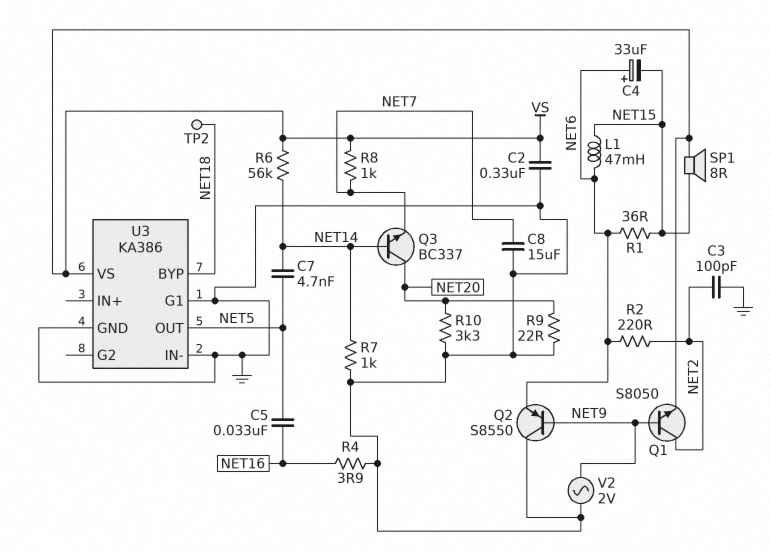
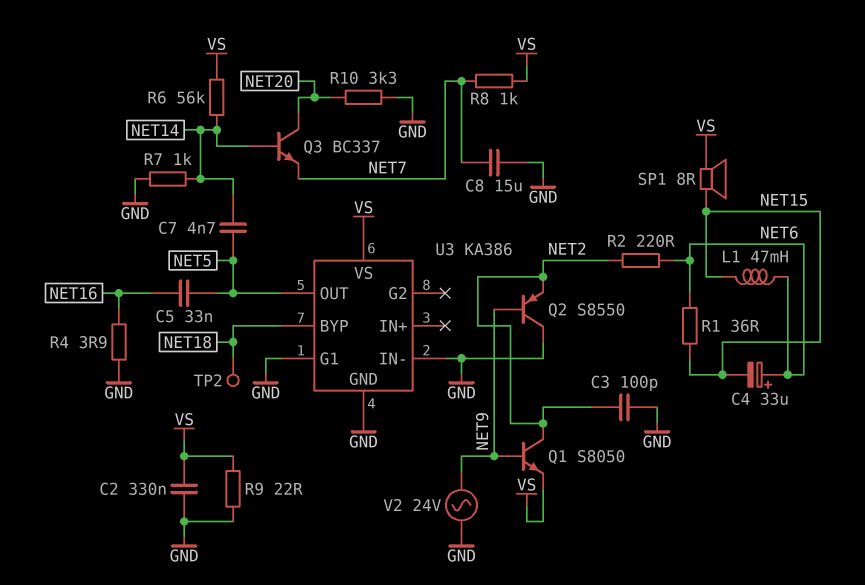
Q2: PNP S8550 (B NET9, C GND, E NET6) -> PNP S8550 (B NET9, C GND, E NET2)
R9: 22 (GND, NET20) -> 22 (GND, VS)
V2: AC 2V (GND, NET9) -> AC 24V (GND, NET9)

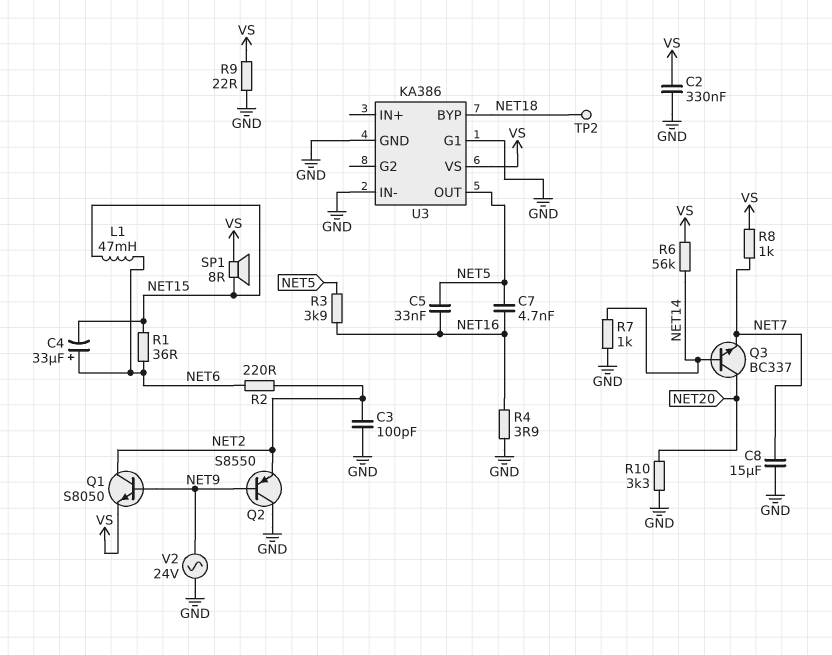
C7: 4.7nF (NET5, NET14) -> 4.7nF (NET5, NET16)
R3: none -> 3.9k (NET5, NET16)

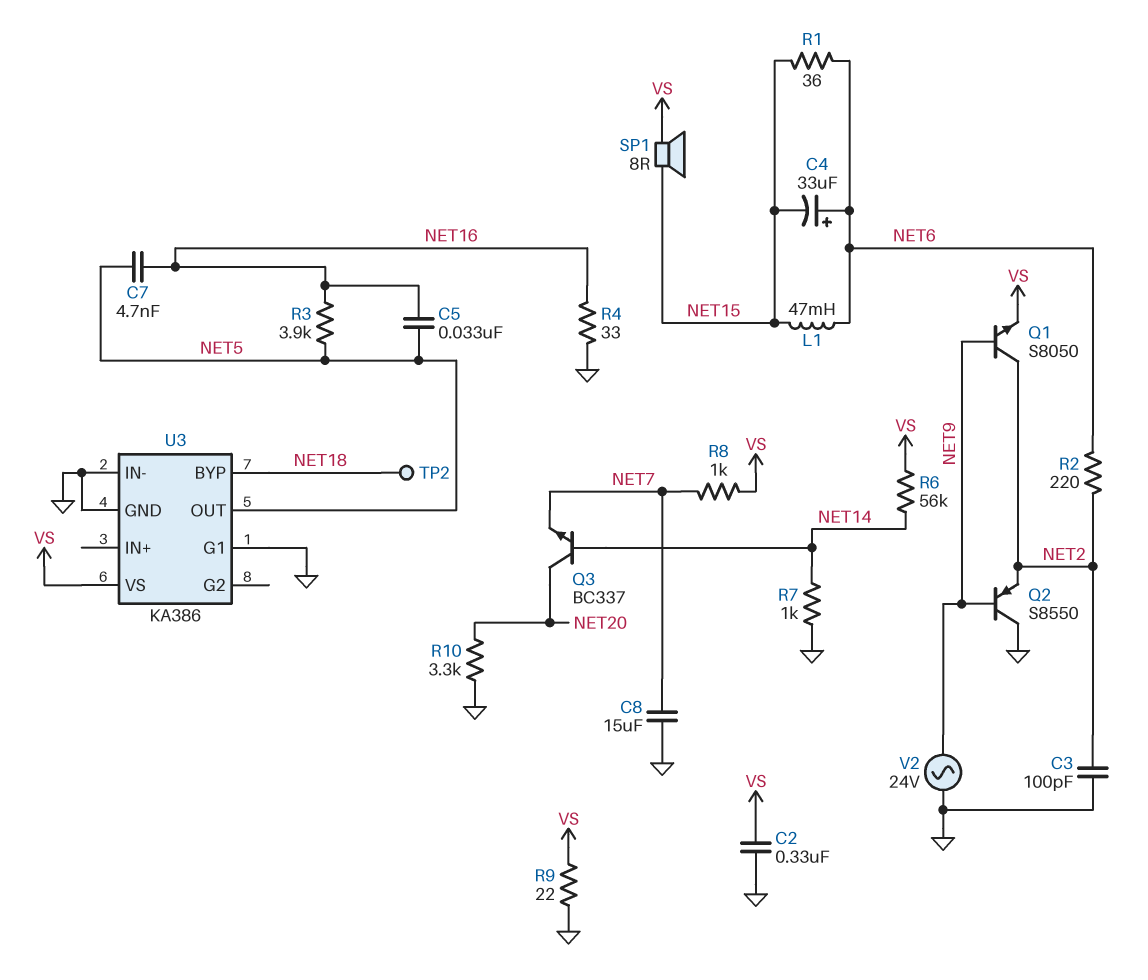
R4: 3.9 (GND, NET16) -> 33 (GND, NET16)

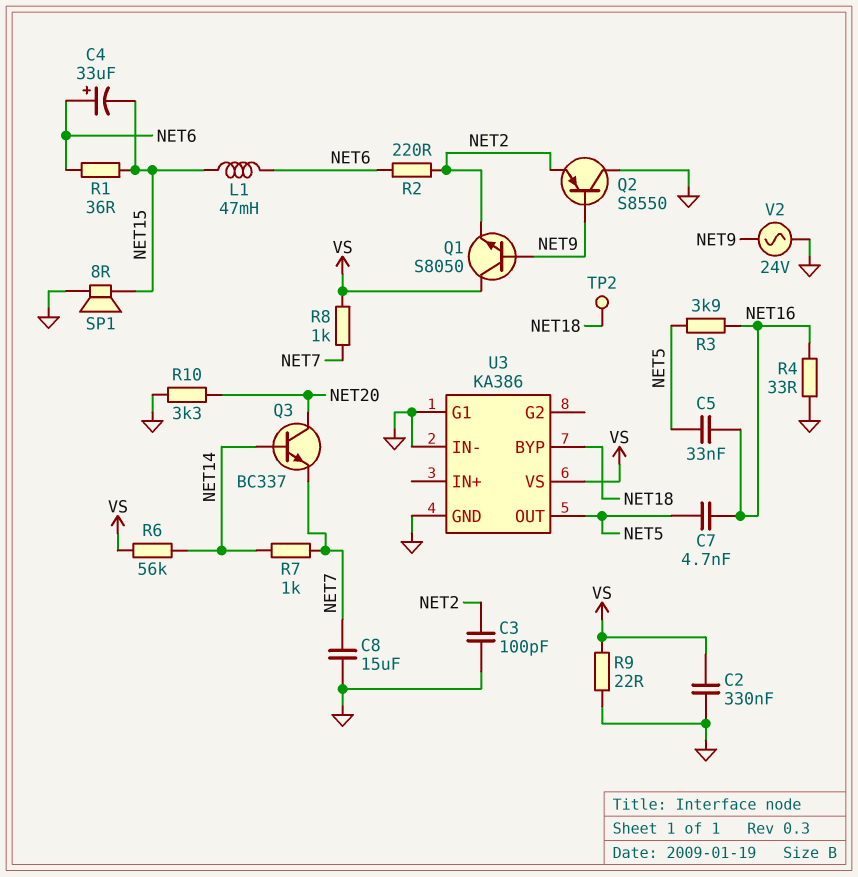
Q1: NPN S8050 (B NET9, C NET2, E VS) -> NPN S8050 (B NET9, C VS, E NET2)
R7: 1k (GND, NET14) -> 1k (NET7, NET14)
SP1: speaker 8R (NET15, VS) -> speaker 8R (GND, NET15)

